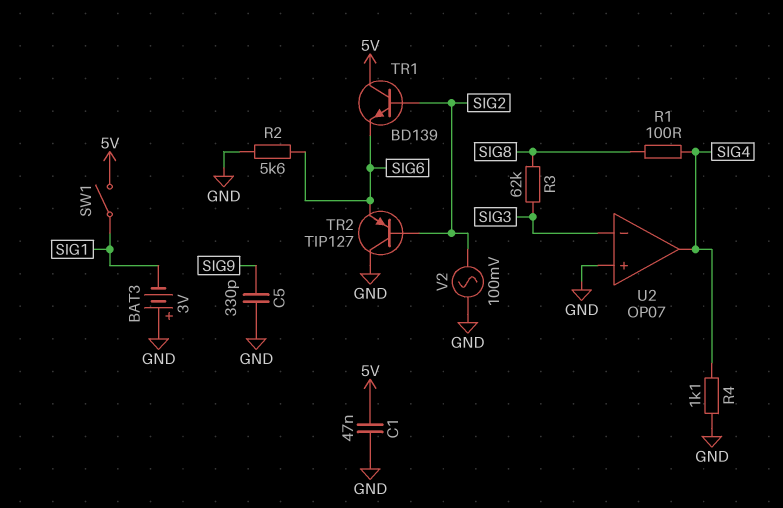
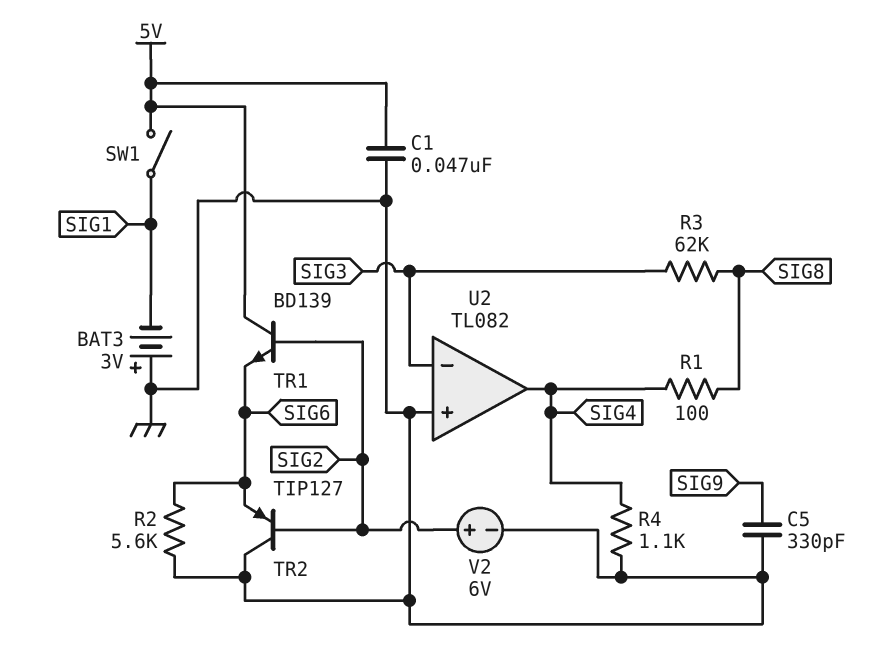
U2: OP07 -> TL082
V2: AC 100mV (GND, SIG2) -> 6V (plus SIG2, minus GND)

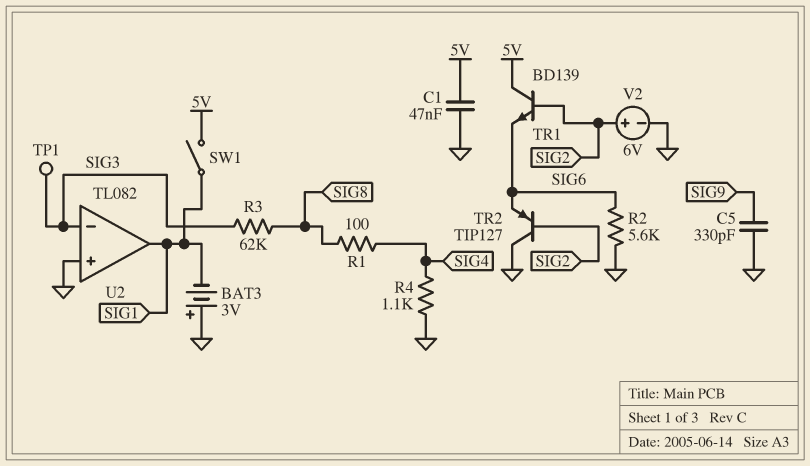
TP1: none -> test point (SIG3)
U2 pin out: SIG4 -> SIG1

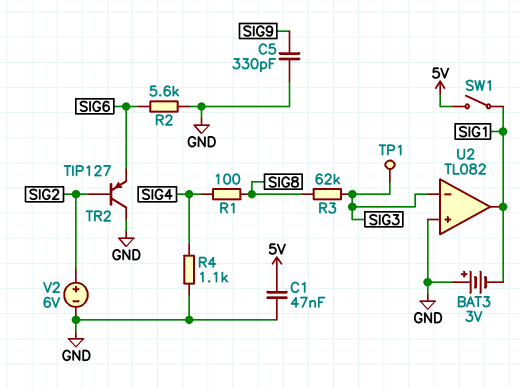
TR1: NPN BD139 (B SIG2, C 5V, E SIG6) -> none

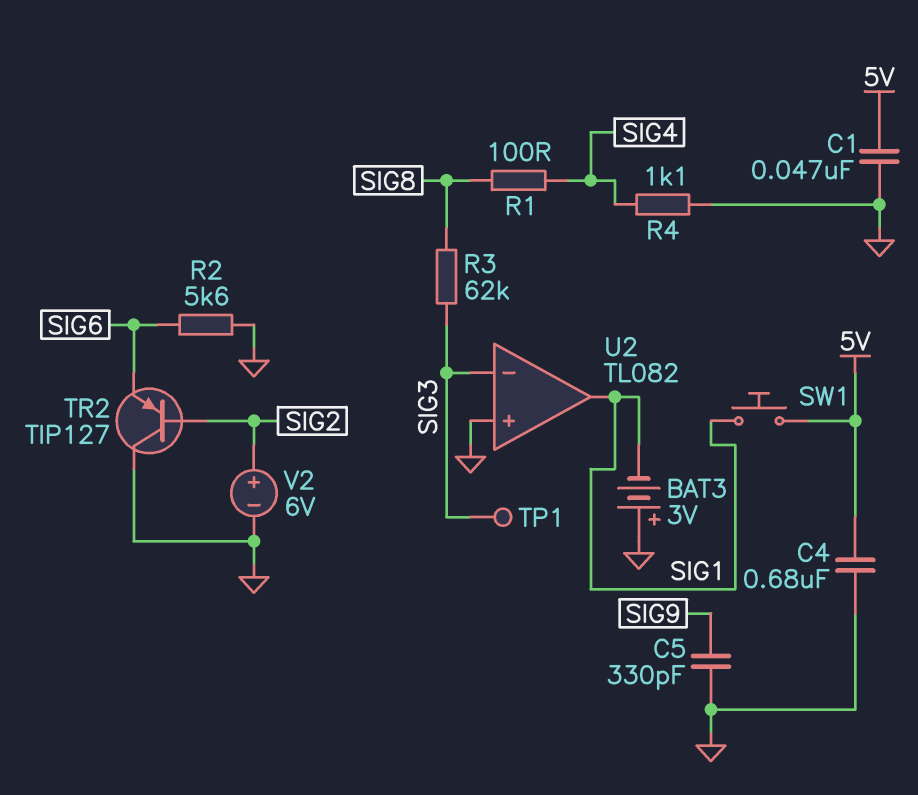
C4: none -> 680nF (5V, GND)
SW1: switch (5V, SIG1) -> button (5V, SIG1)

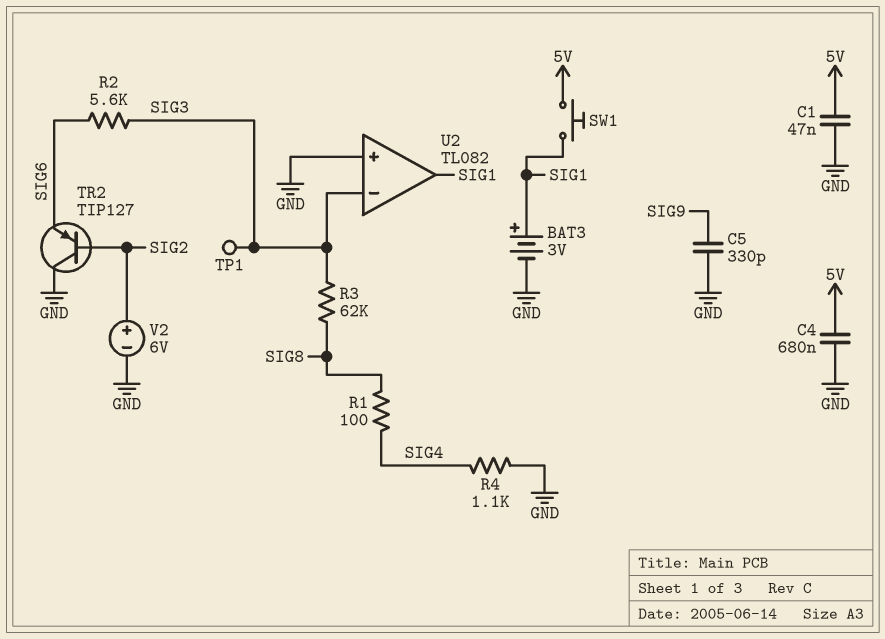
BAT3: 3V (plus GND, minus SIG1) -> 3V (plus SIG1, minus GND)
R2: 5.6k (GND, SIG6) -> 5.6k (SIG3, SIG6)

